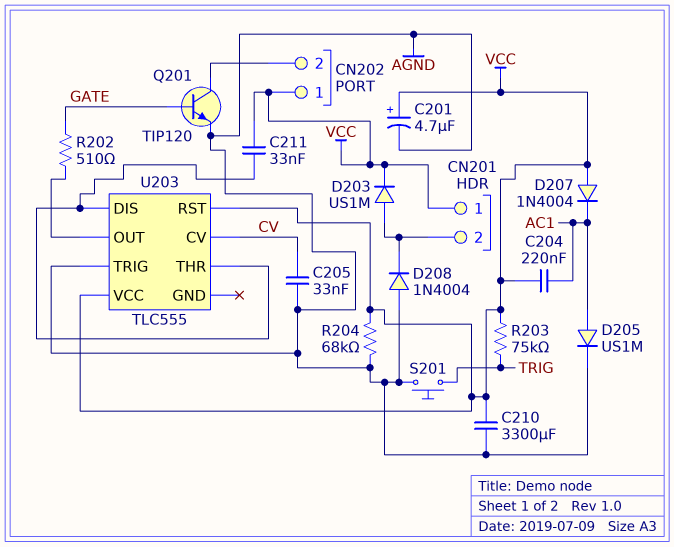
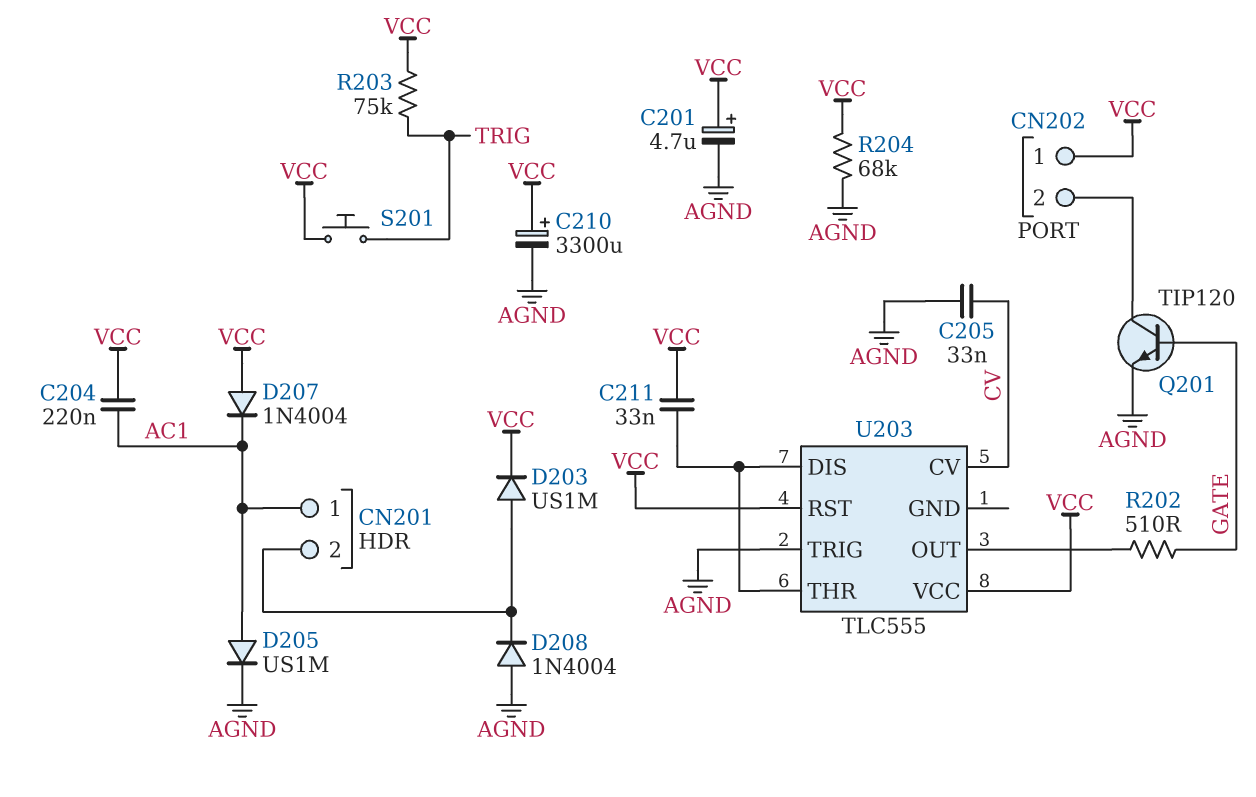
C210: 3300uF (AGND, VCC) -> 3300uF (plus VCC, minus AGND)
CN201 pin 1: VCC -> AC1
S201: button (AGND, TRIG) -> button (TRIG, VCC)

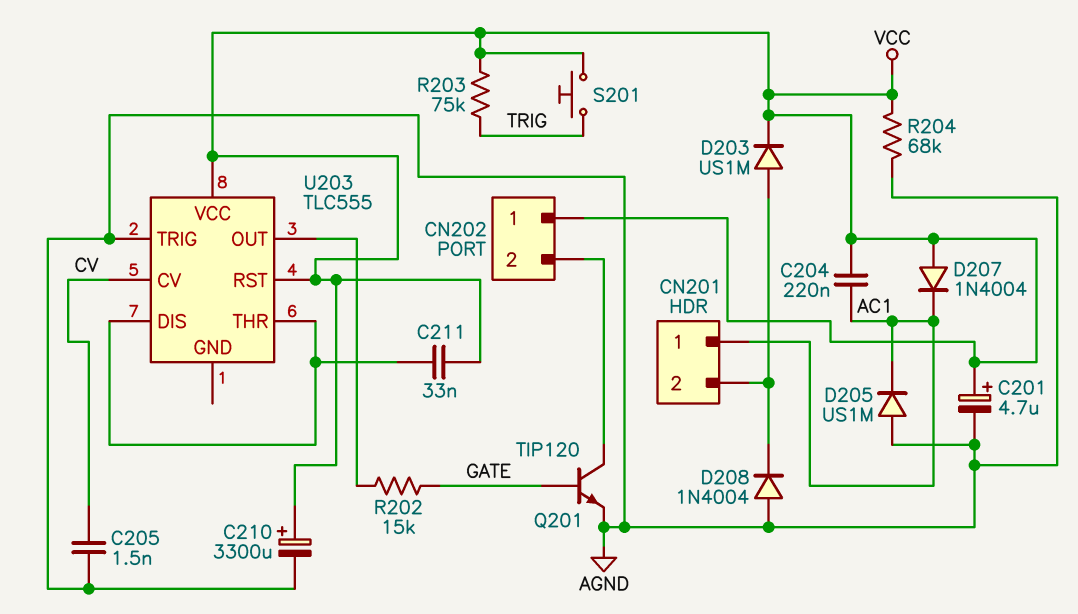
C205: 33nF (AGND, CV) -> 1.5nF (AGND, CV)
D205: diode US1M (A AC1, K AGND) -> diode US1M (A AGND, K AC1)
R202: 510 (GATE, U203/OUT) -> 15k (GATE, U203/OUT)

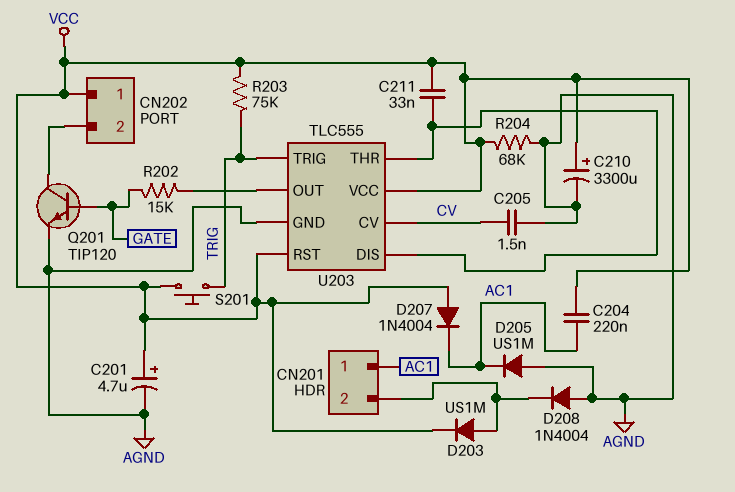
U203 pin GND: none -> AGND
U203 pin TRIG: AGND -> TRIG

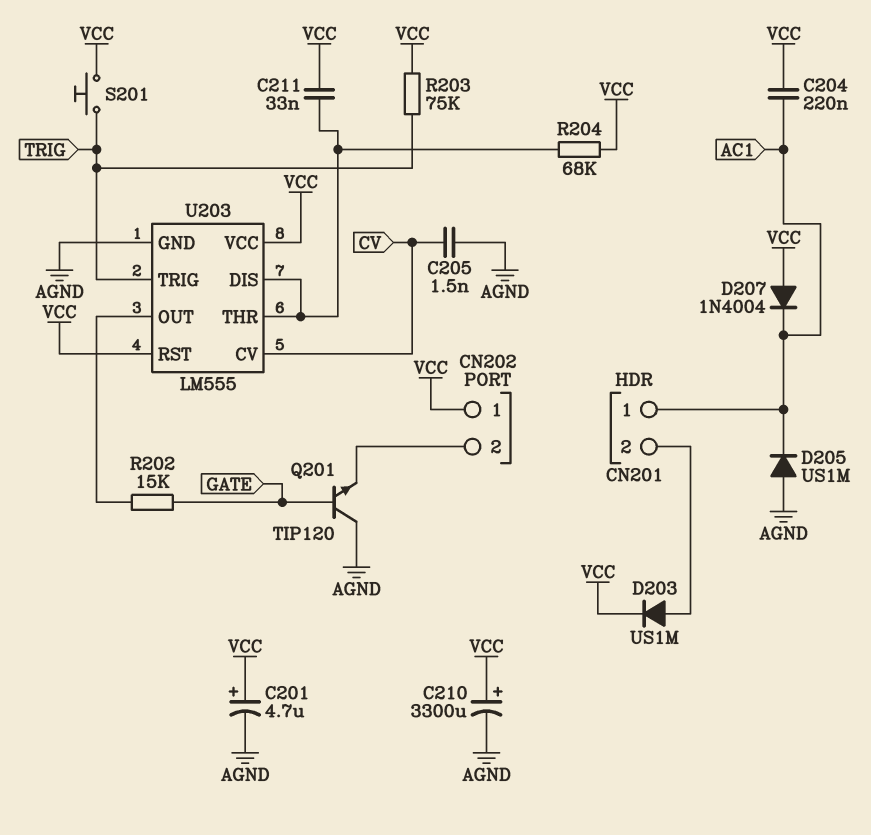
D208: diode 1N4004 (A AGND, K CN201/2) -> none
Q201: NPN TIP120 (B GATE, C CN202/2, E AGND) -> NPN TIP120 (B GATE, C AGND, E CN202/2)
R204: 68k (AGND, VCC) -> 68k (U203/DIS, VCC)
U203: TLC555 -> LM555

